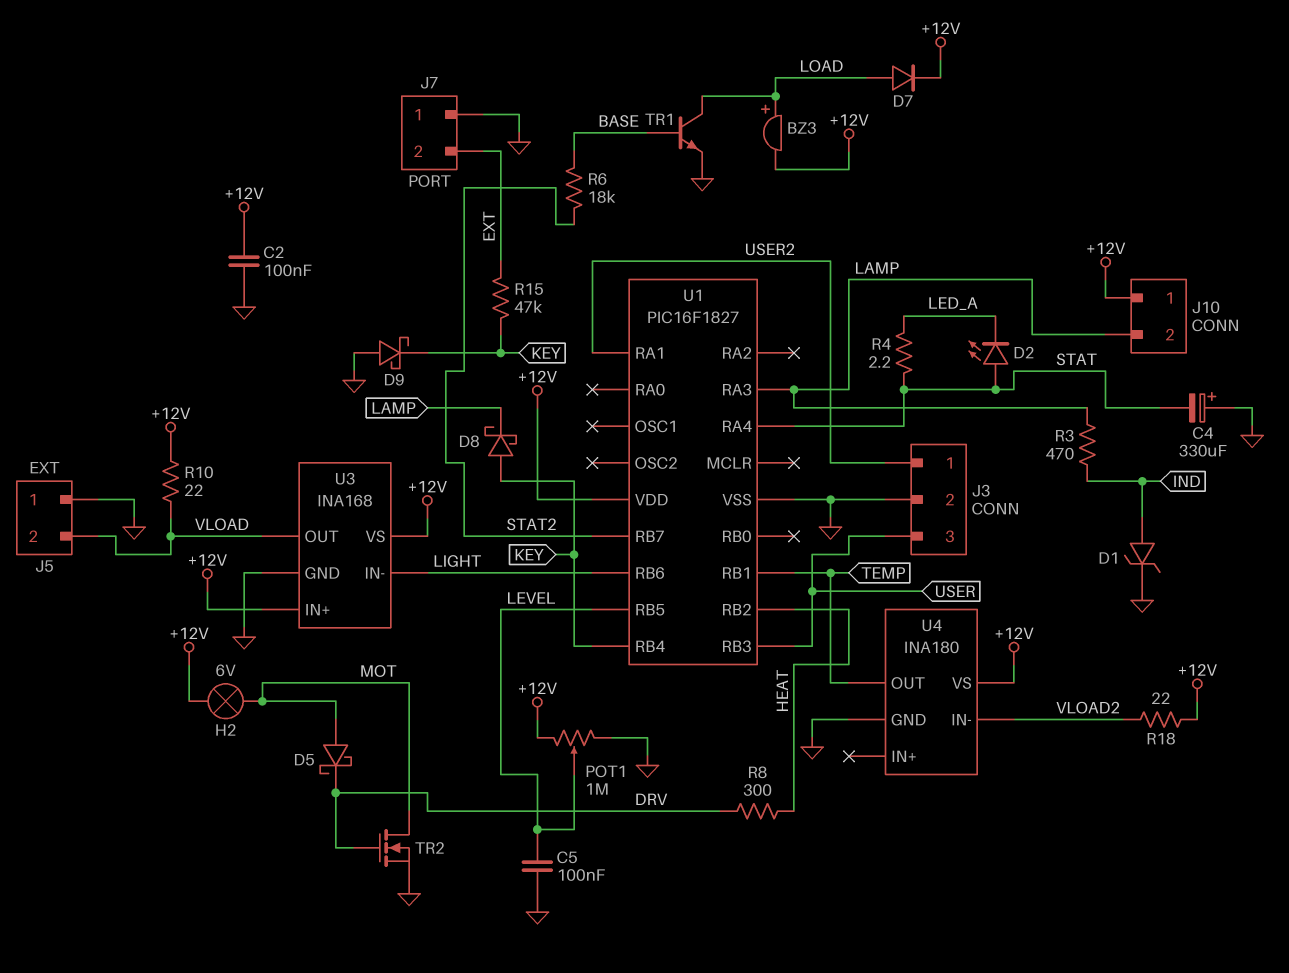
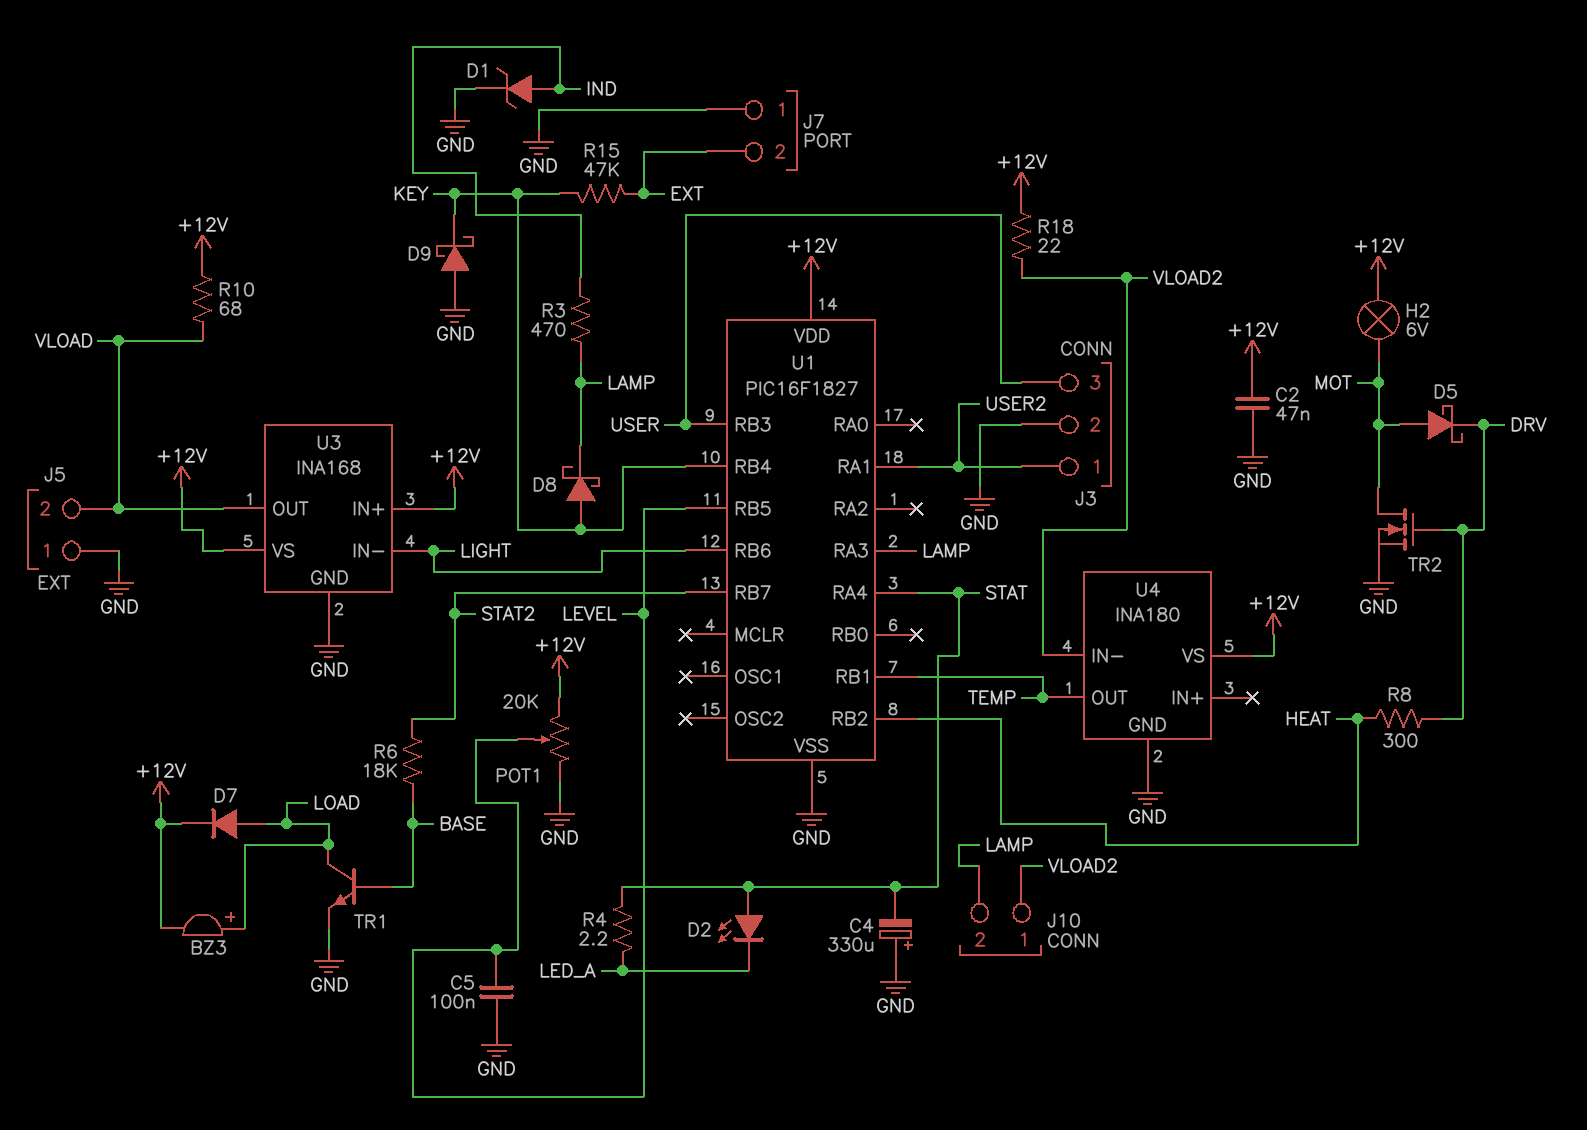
C2: 100nF (+12V, GND) -> 47nF (+12V, GND)
J10 pin 1: +12V -> VLOAD2
POT1: 1M (+12V, GND, wiper LEVEL) -> 20k (+12V, GND, wiper LEVEL)
R10: 22 (+12V, VLOAD) -> 68 (+12V, VLOAD)

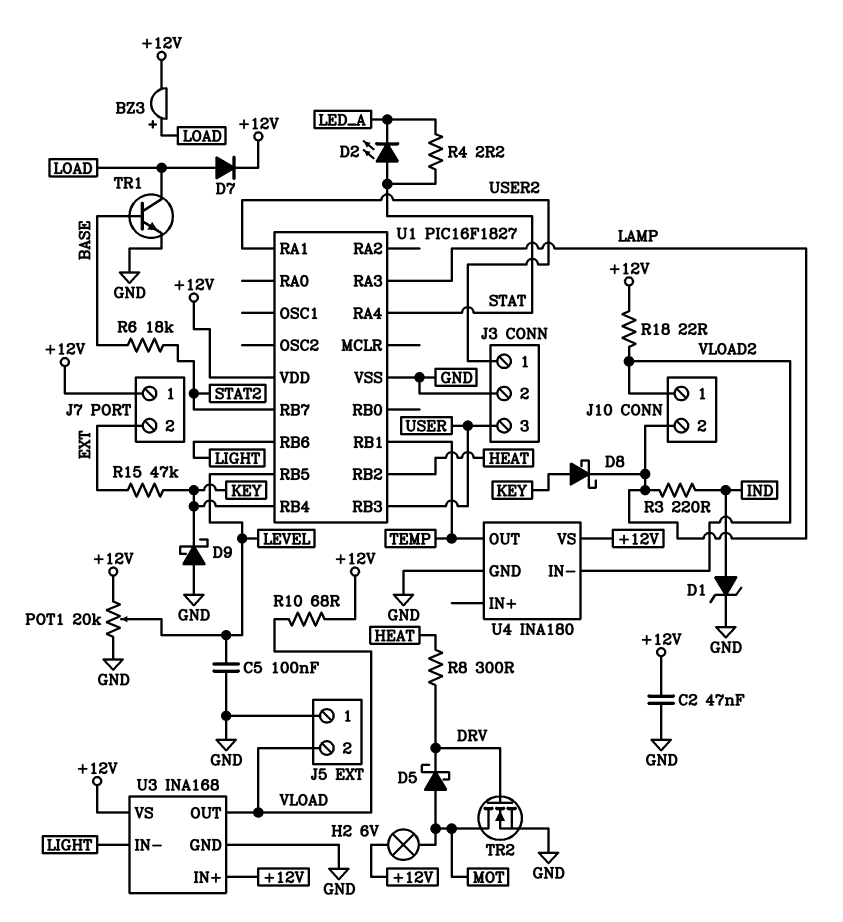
C4: 330uF (plus GND, minus STAT) -> none
J7 pin 1: GND -> +12V
R3: 470 (IND, LAMP) -> 220 (IND, LAMP)

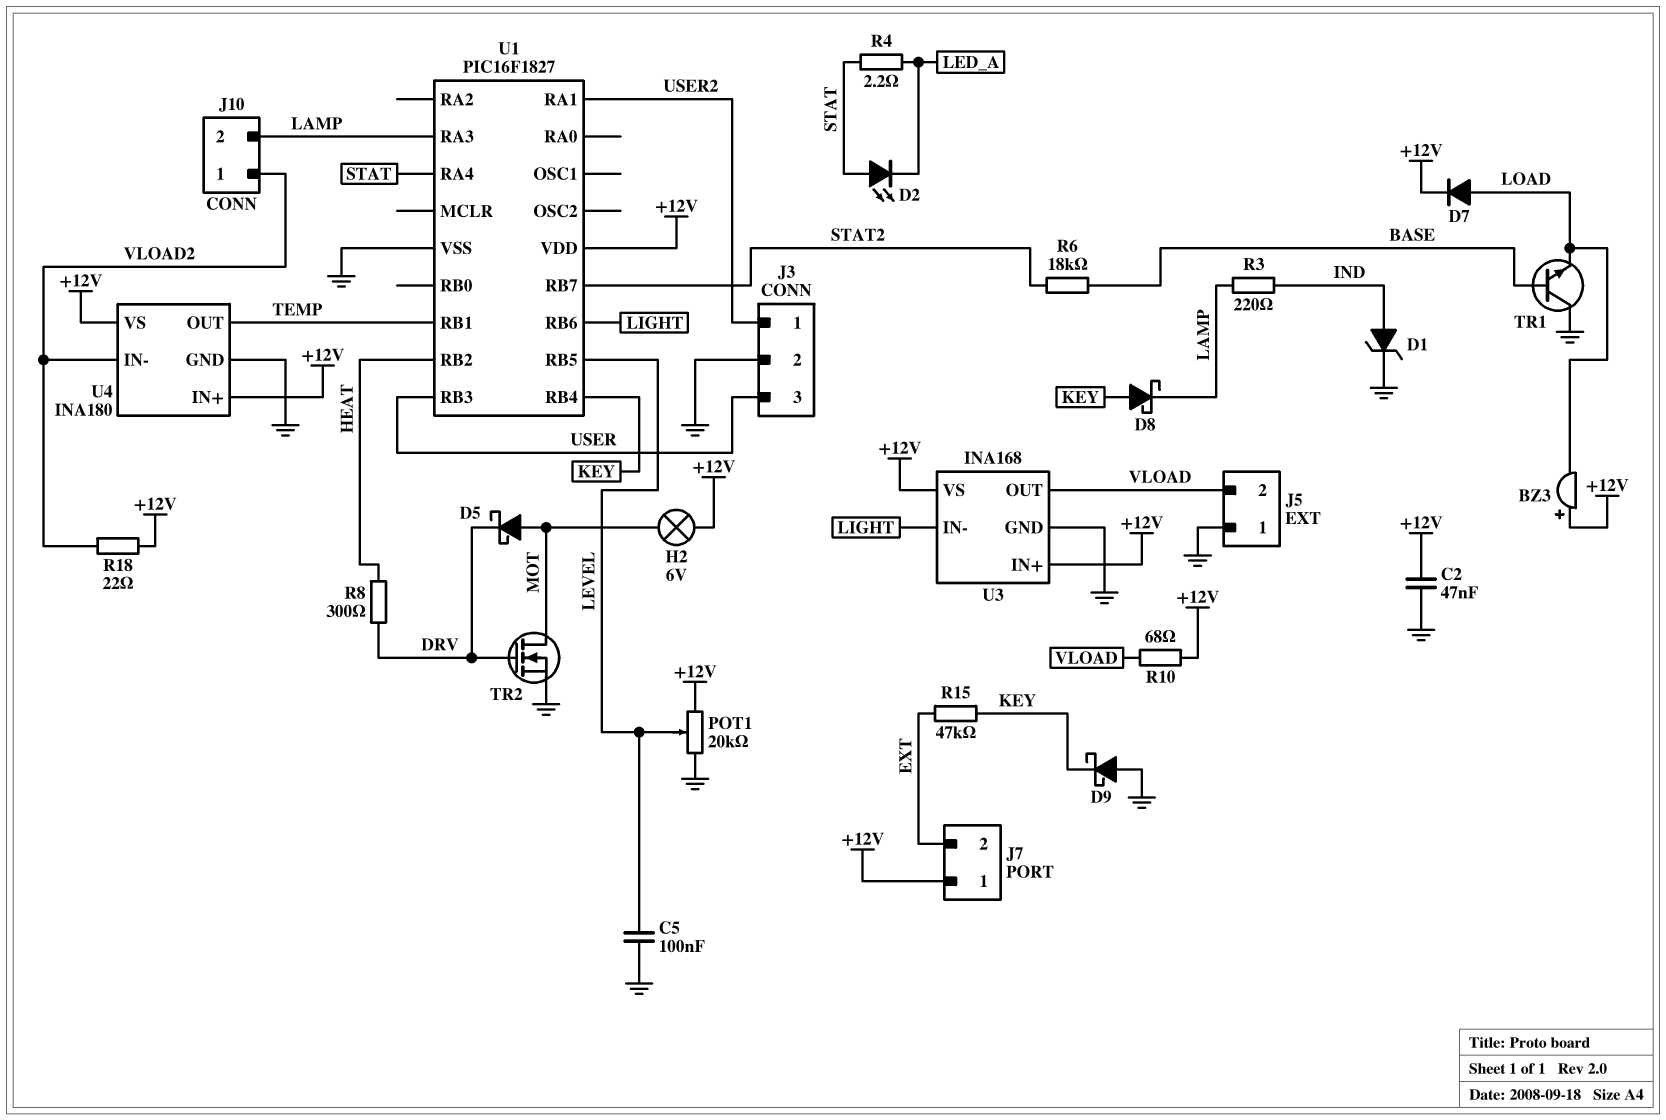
BZ3: buzzer (plus LOAD, minus +12V) -> buzzer (plus +12V, minus LOAD)
TR1: NPN (B BASE, C LOAD, E GND) -> NPN (B BASE, C GND, E LOAD)
U4 pin IN+: none -> +12V

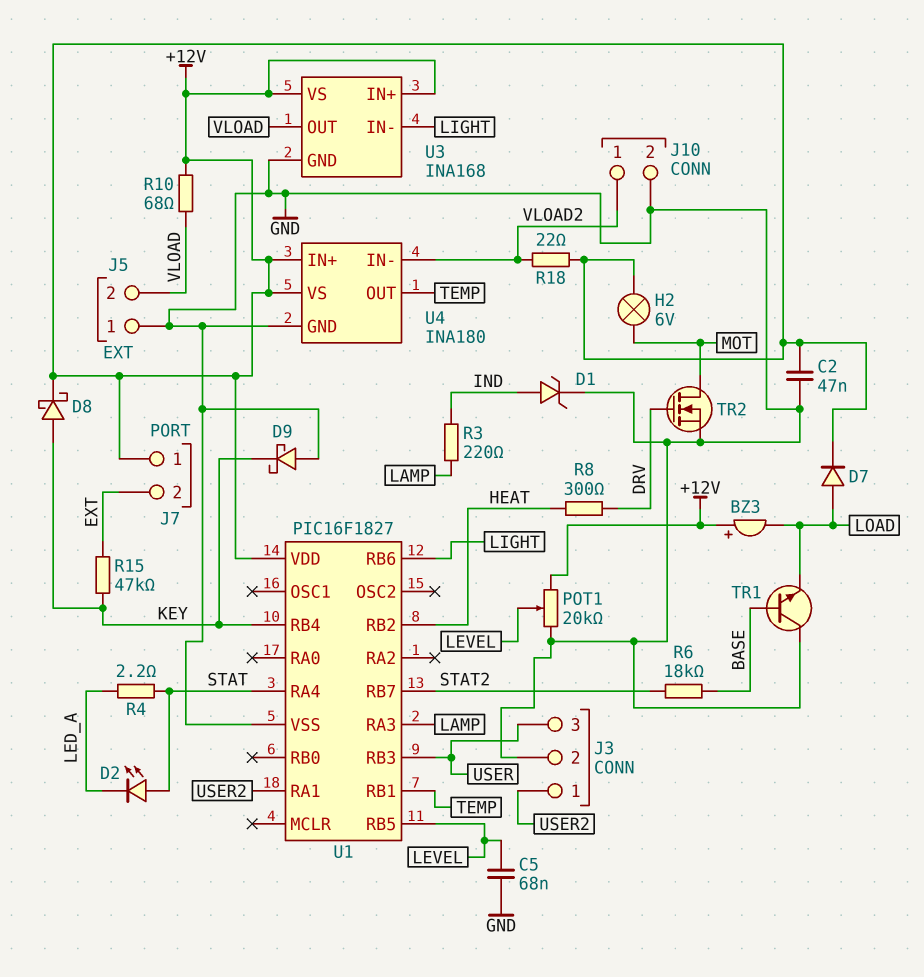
C5: 100nF (GND, LEVEL) -> 68nF (GND, LEVEL)
D5: schottky (A MOT, K DRV) -> none
D8: schottky (A KEY, K LAMP) -> schottky (A KEY, K +12V)
J10 pin 2: LAMP -> GND

